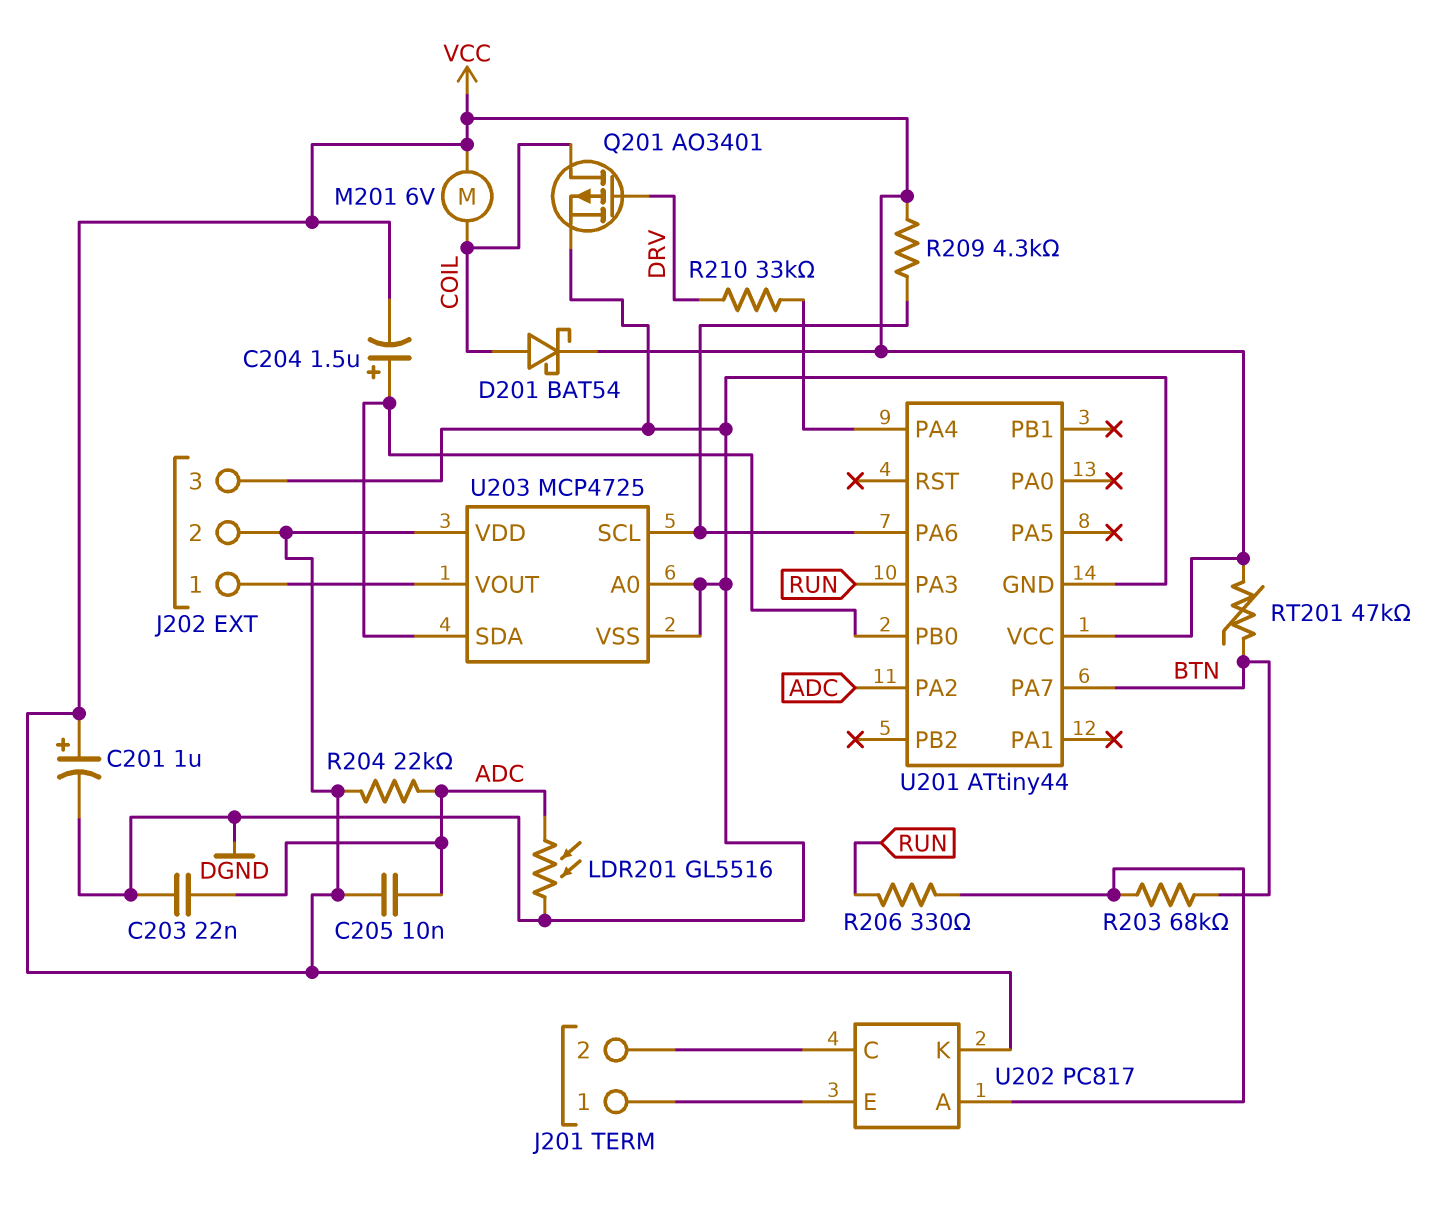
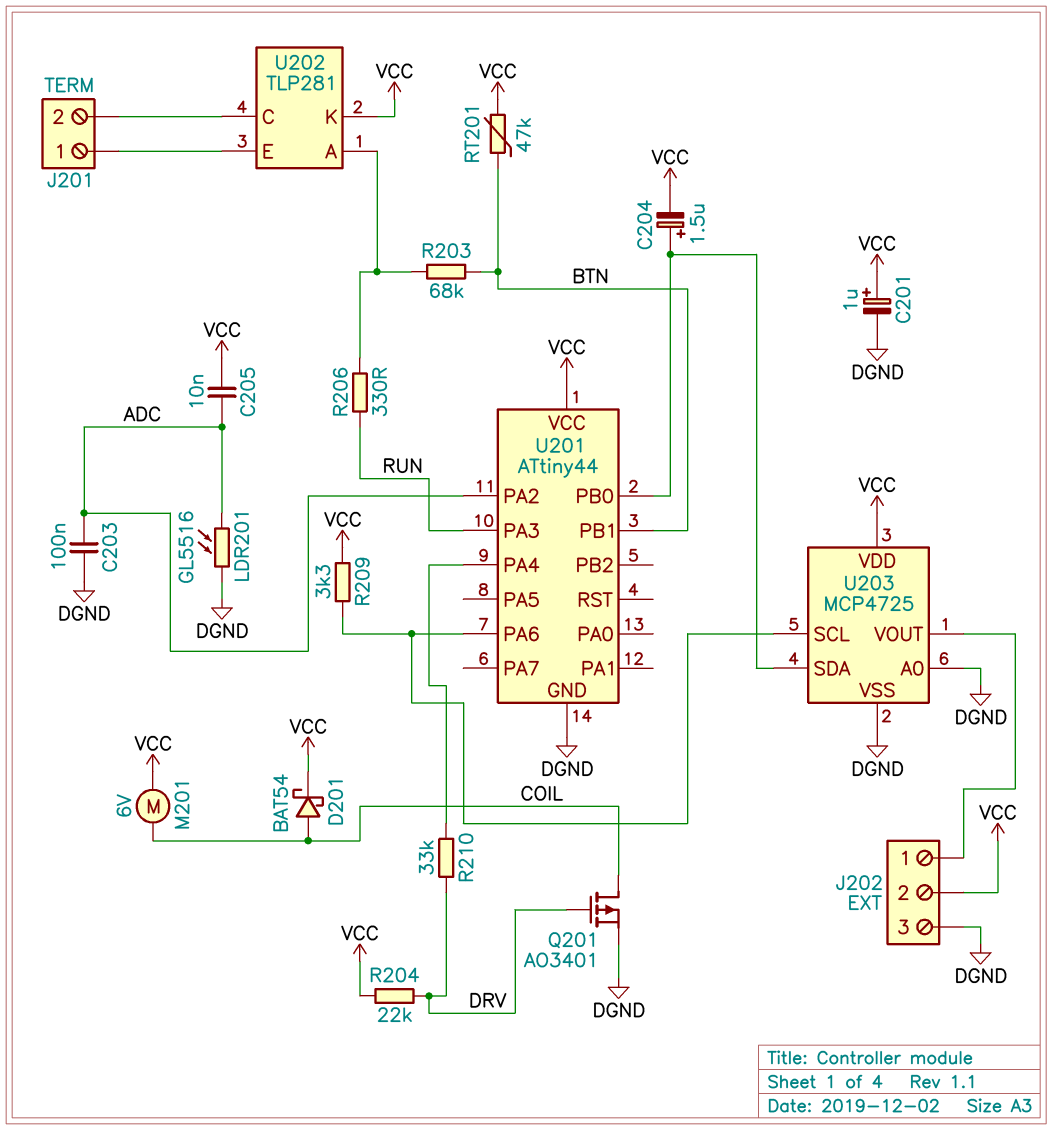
C203: 22nF (ADC, DGND) -> 100nF (ADC, DGND)
R204: 22k (ADC, VCC) -> 22k (DRV, VCC)
R209: 4.3k (U201/PA6, VCC) -> 3.3k (U201/PA6, VCC)
U201 pin PA7: BTN -> none
U201 pin PB1: none -> BTN
U202: PC817 -> TLP281

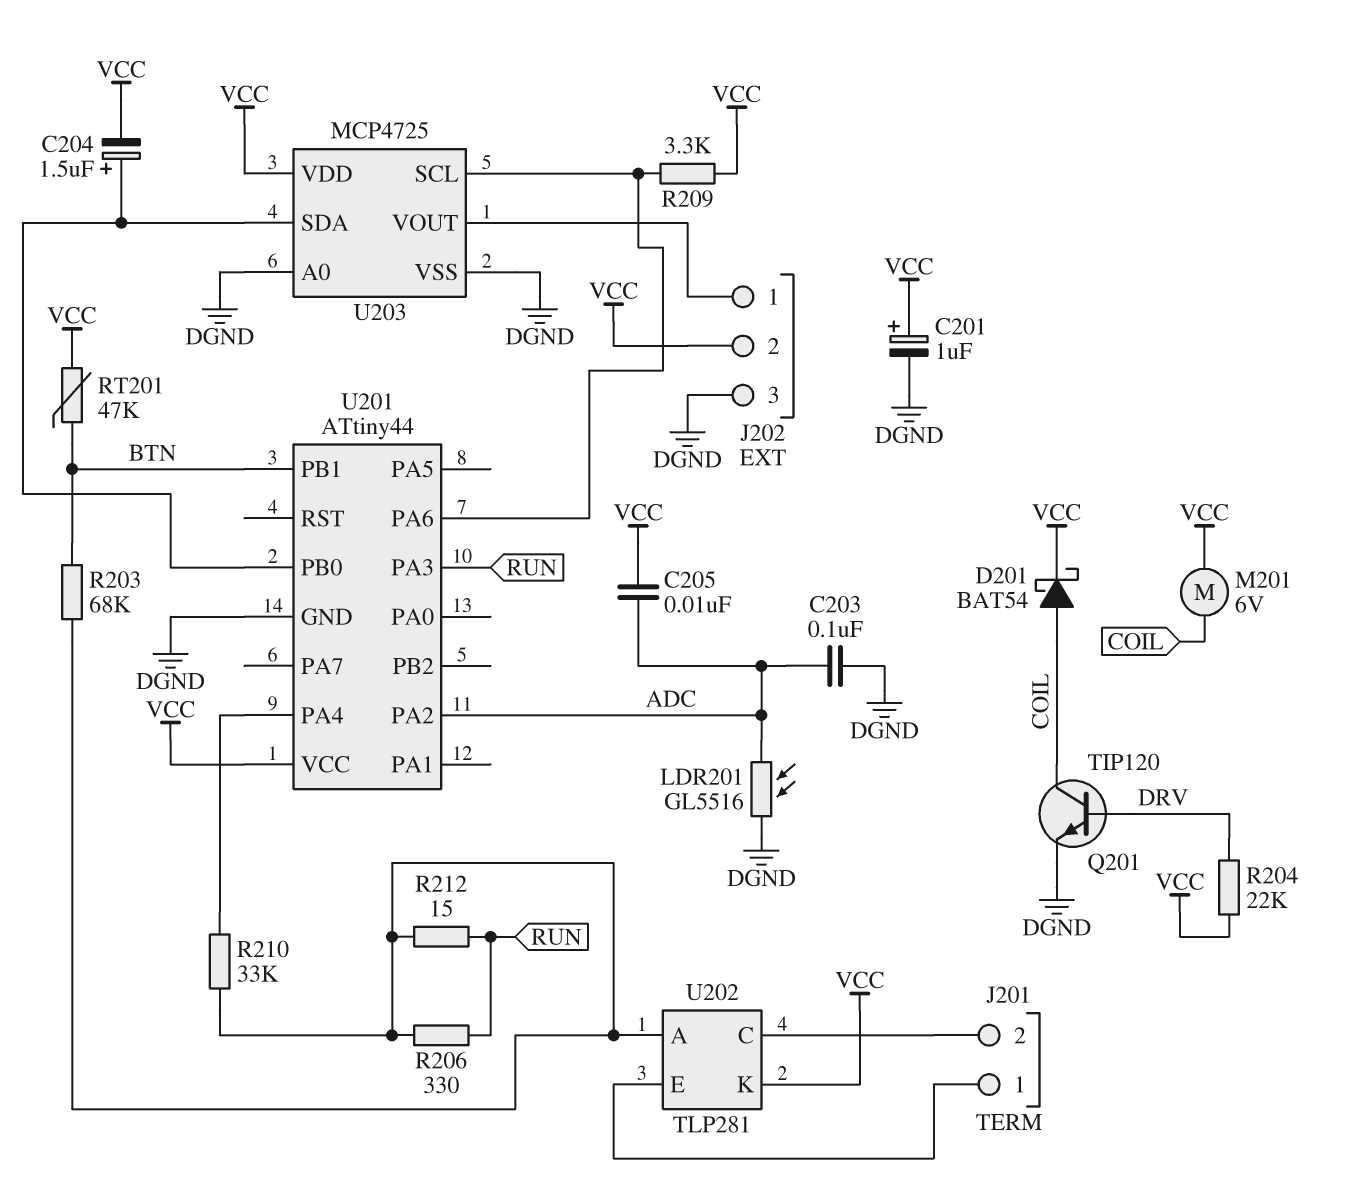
Q201: PMOS AO3401 (G DRV, D COIL, S DGND) -> NPN TIP120 (B DRV, C COIL, E DGND)
R210: 33k (DRV, U201/PA4) -> 33k (U201/PA4, U202/A)
R212: none -> 15 (RUN, U202/A)

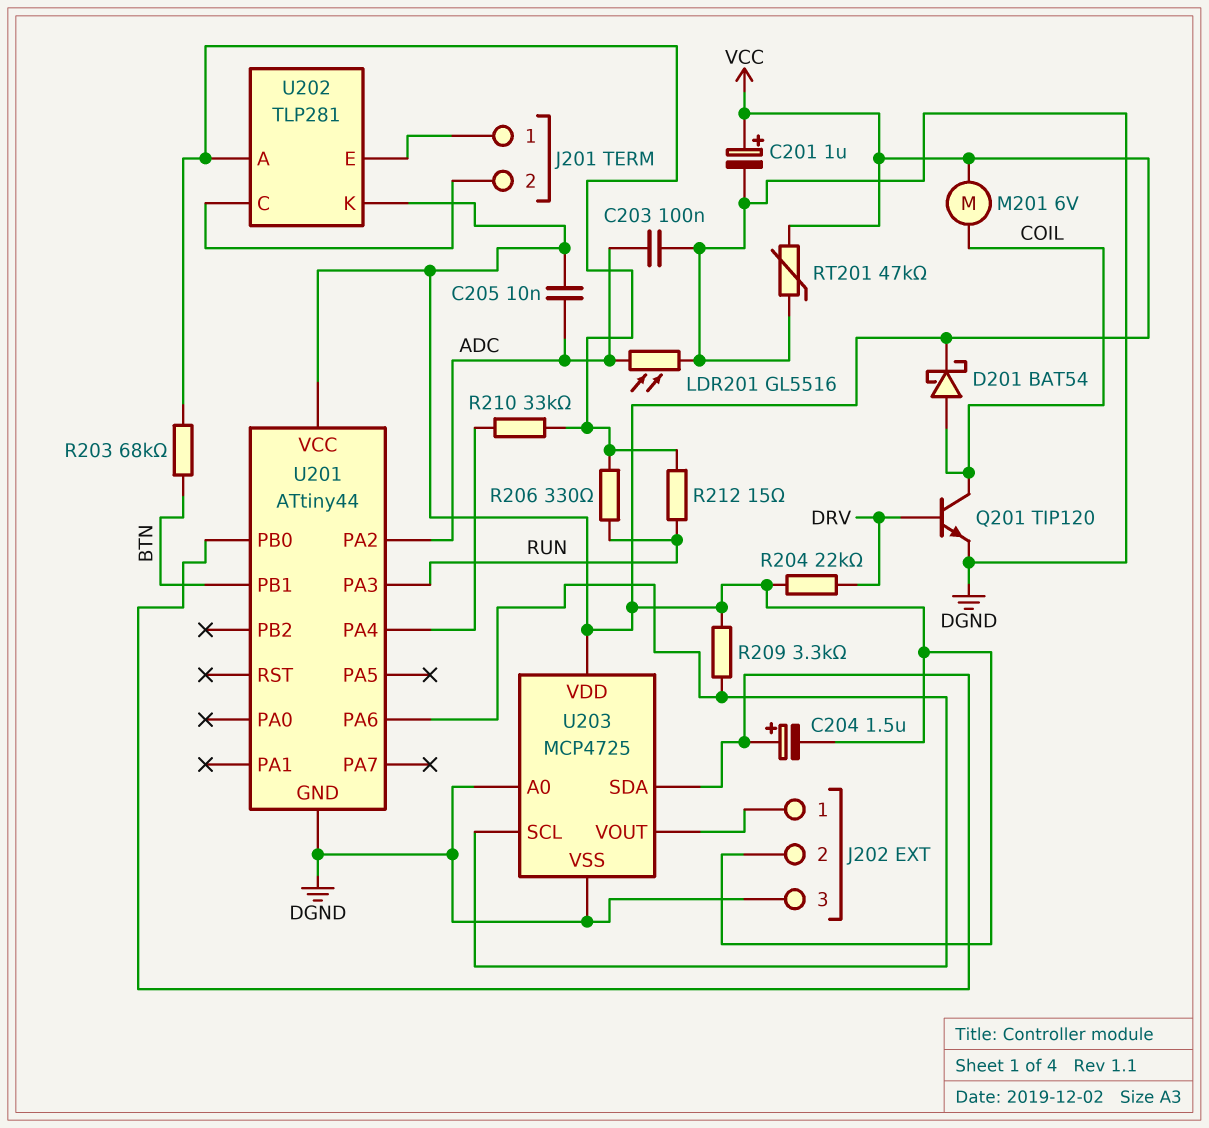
RT201: 47k (BTN, VCC) -> 47k (DGND, VCC)

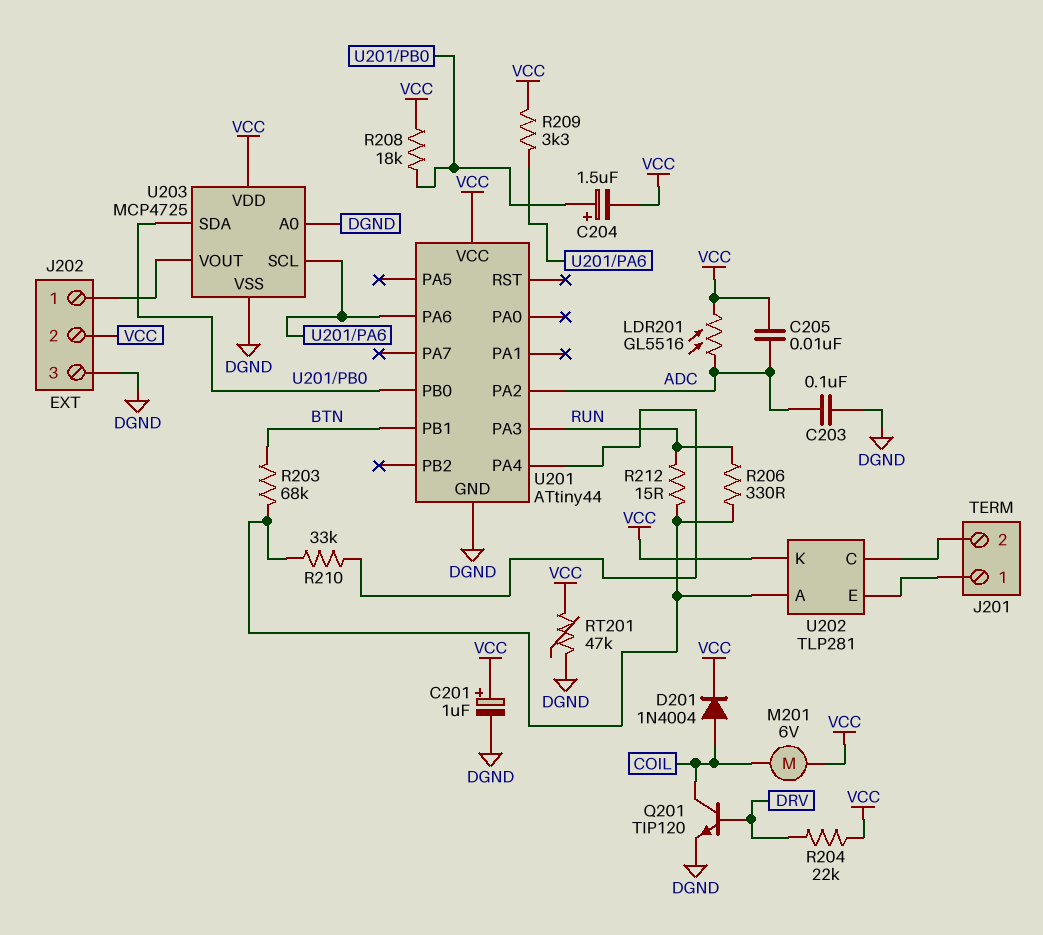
D201: schottky BAT54 (A COIL, K VCC) -> diode 1N4004 (A COIL, K VCC)
LDR201: GL5516 (ADC, DGND) -> GL5516 (ADC, VCC)
R208: none -> 18k (U201/PB0, VCC)

